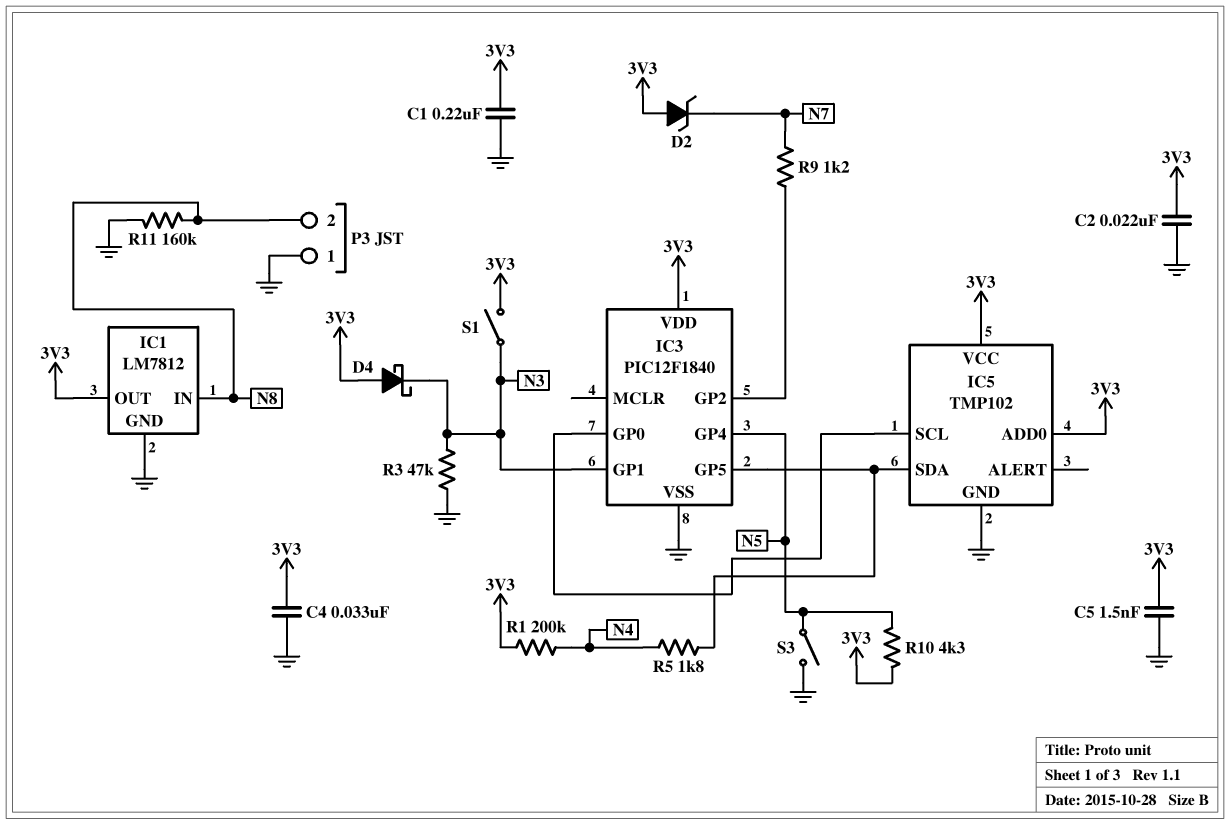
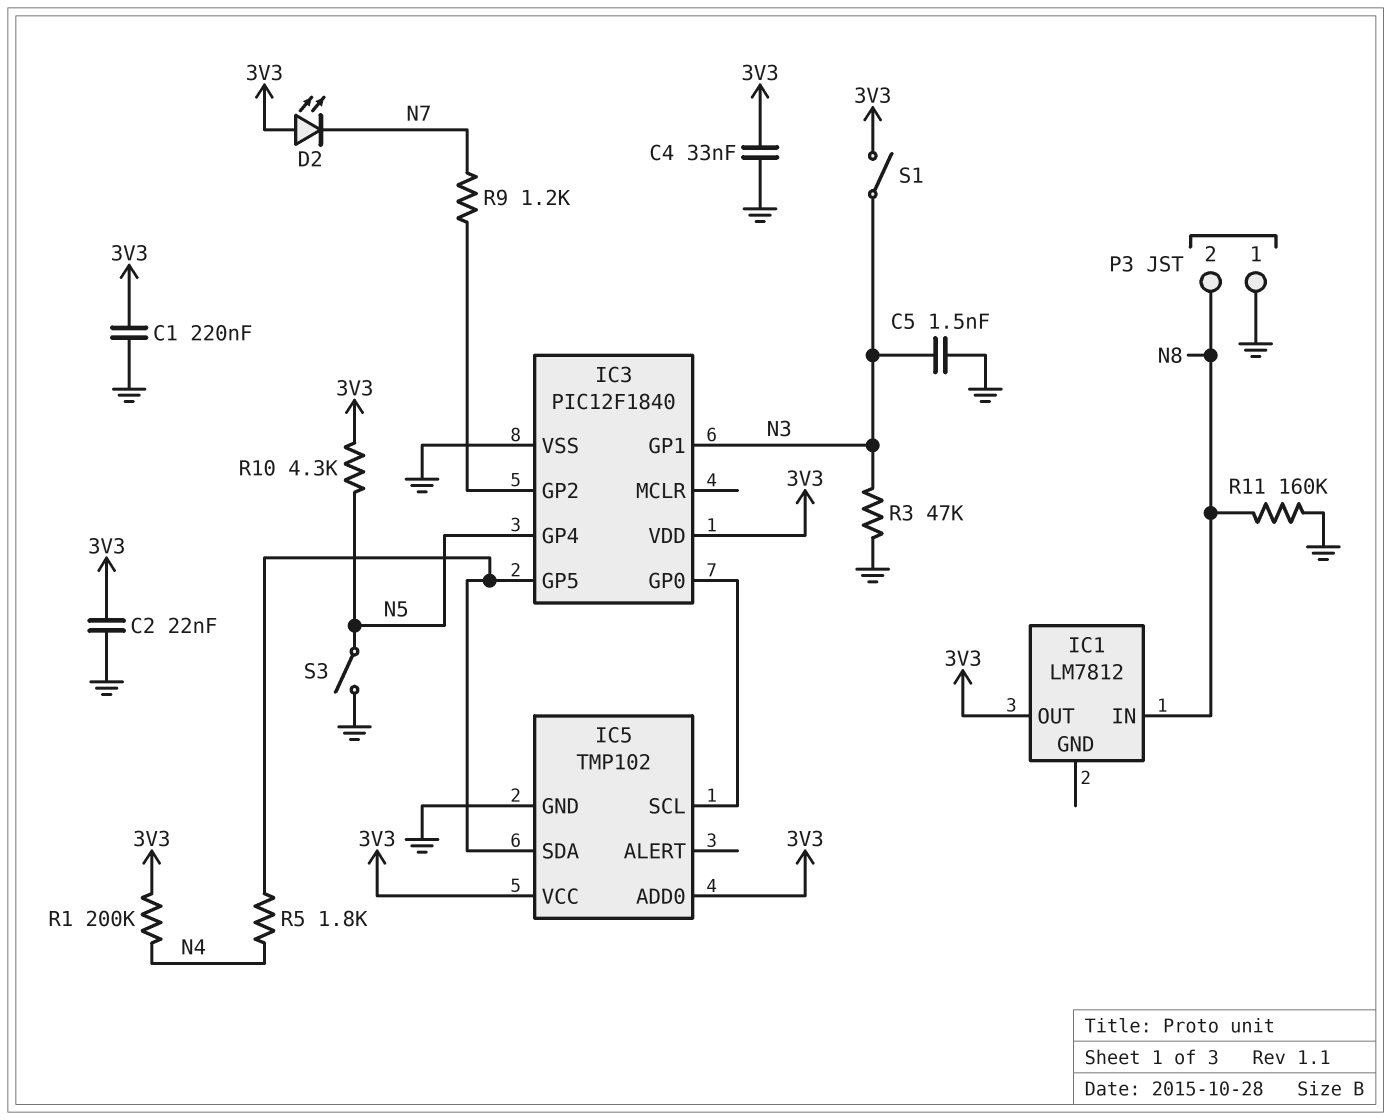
C5: 1.5nF (3V3, GND) -> 1.5nF (GND, N3)
D2: zener (A 3V3, K N7) -> LED (A 3V3, K N7)
D4: schottky (A 3V3, K N3) -> none
IC1 pin GND: GND -> none

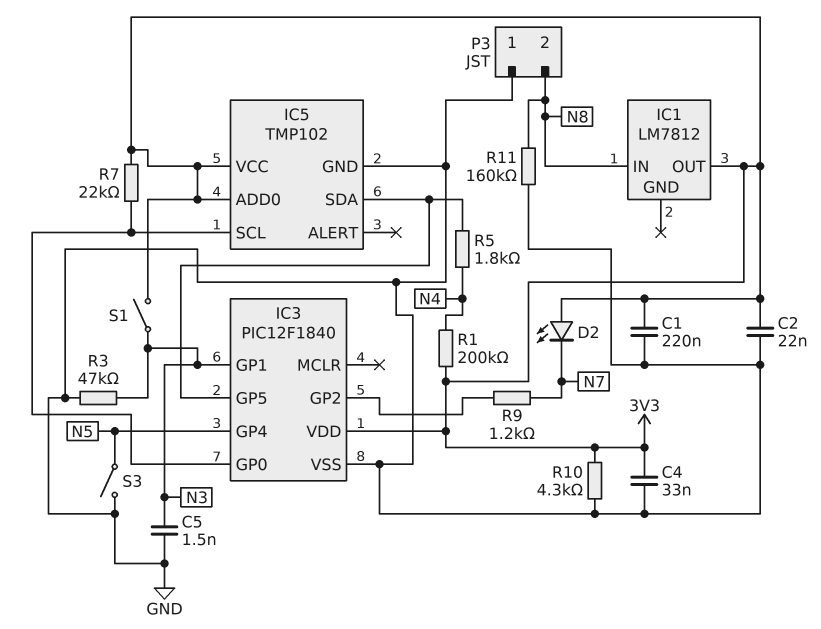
R7: none -> 22k (3V3, IC3/GP0)
R10: 4.3k (3V3, N5) -> 4.3k (3V3, GND)

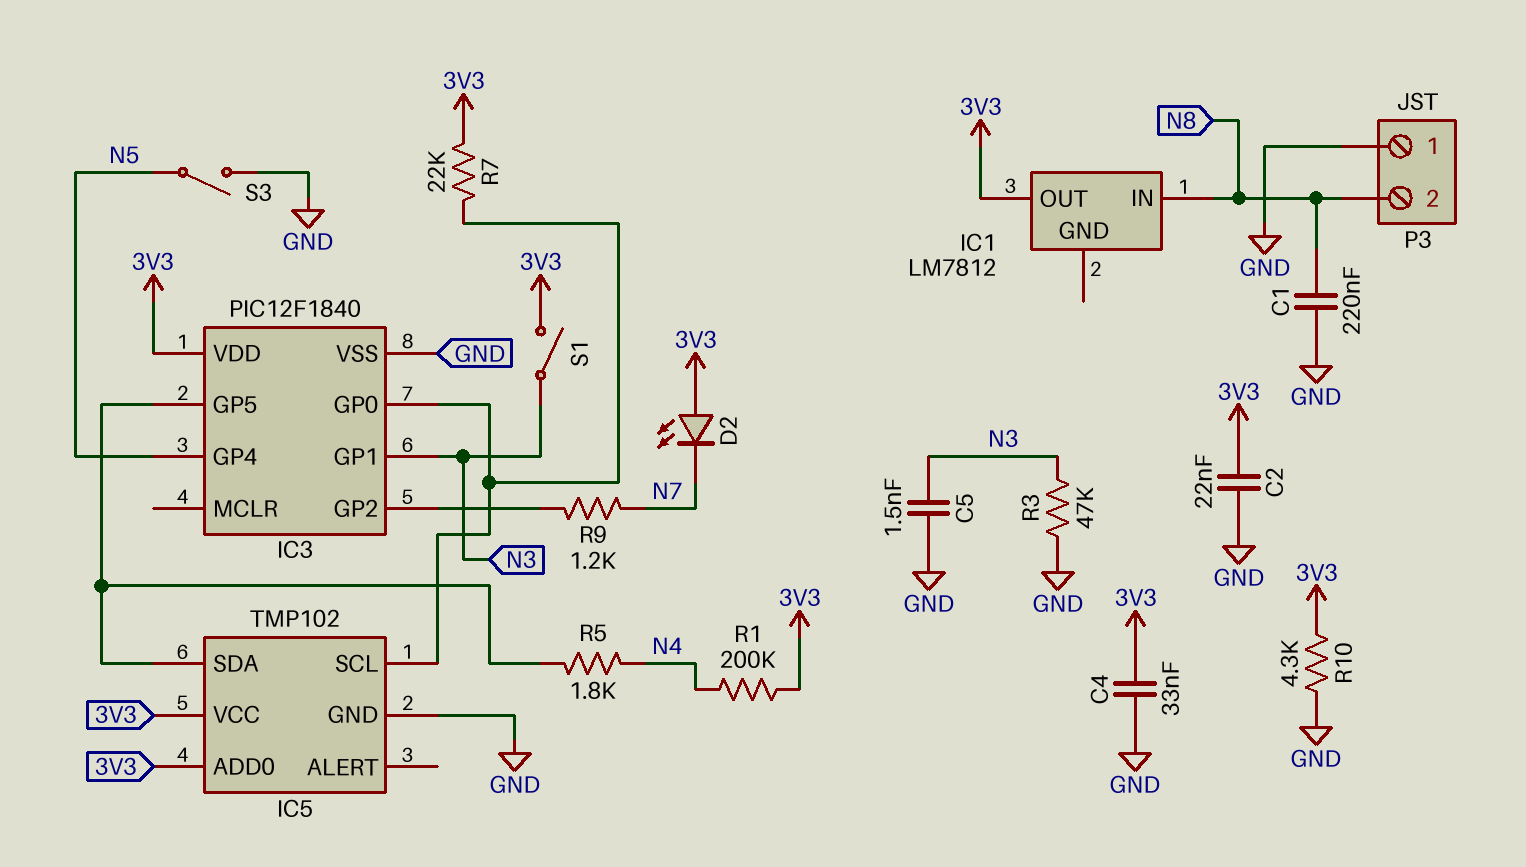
C1: 220nF (3V3, GND) -> 220nF (GND, N8)
R11: 160k (GND, N8) -> none

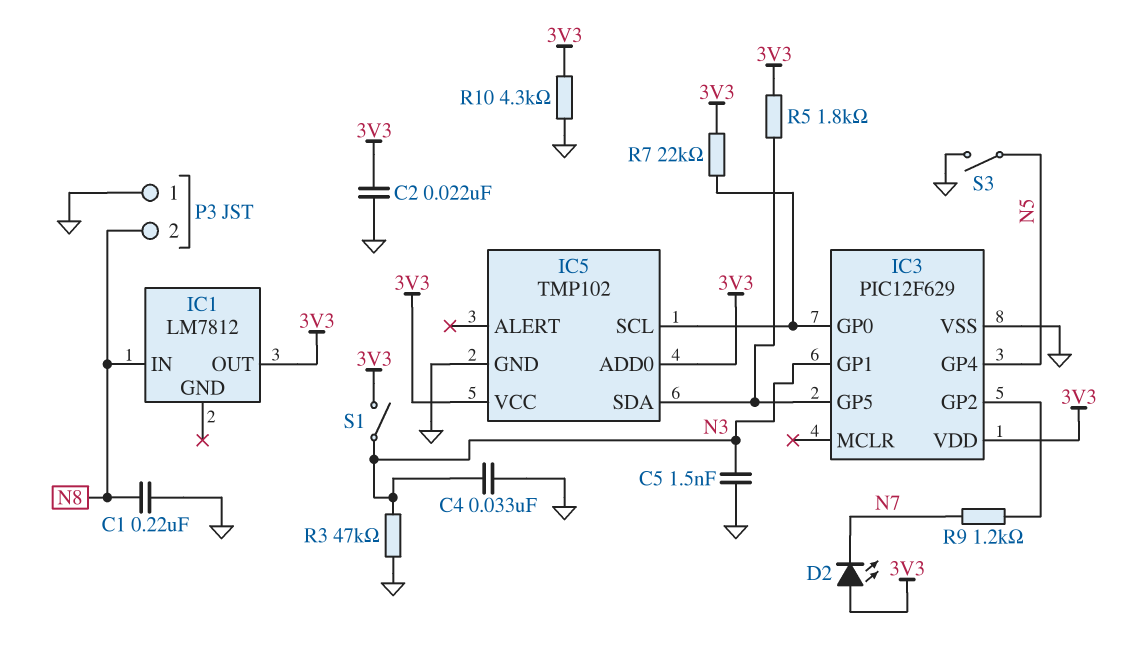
C4: 33nF (3V3, GND) -> 33nF (GND, N3)
IC3: PIC12F1840 -> PIC12F629
R1: 200k (3V3, N4) -> none
R5: 1.8k (IC3/GP5, N4) -> 1.8k (3V3, IC3/GP5)

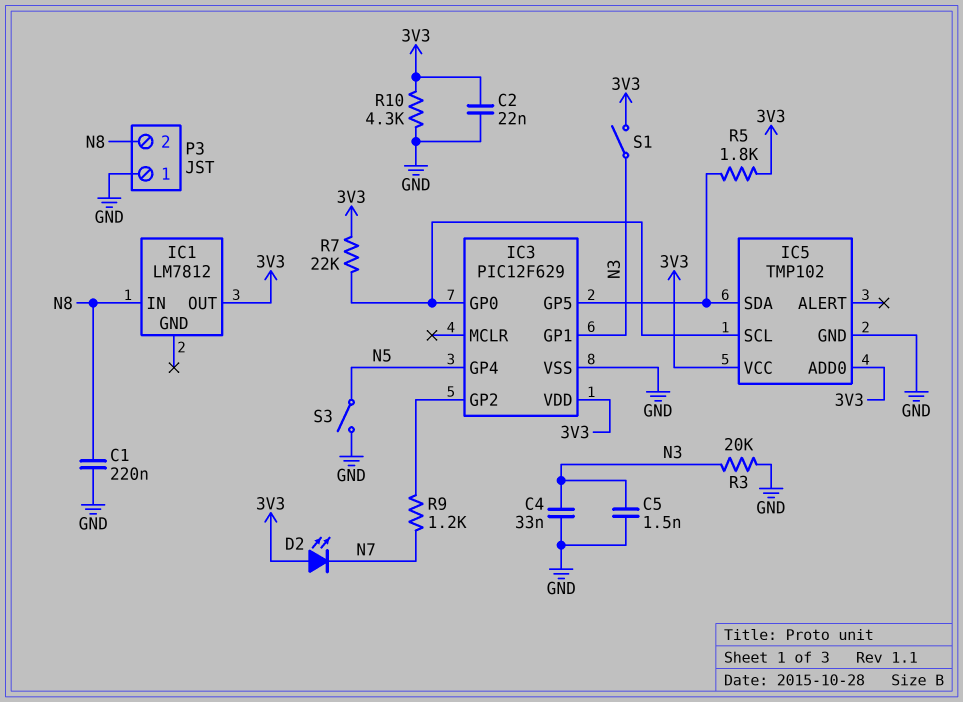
R3: 47k (GND, N3) -> 20k (GND, N3)

